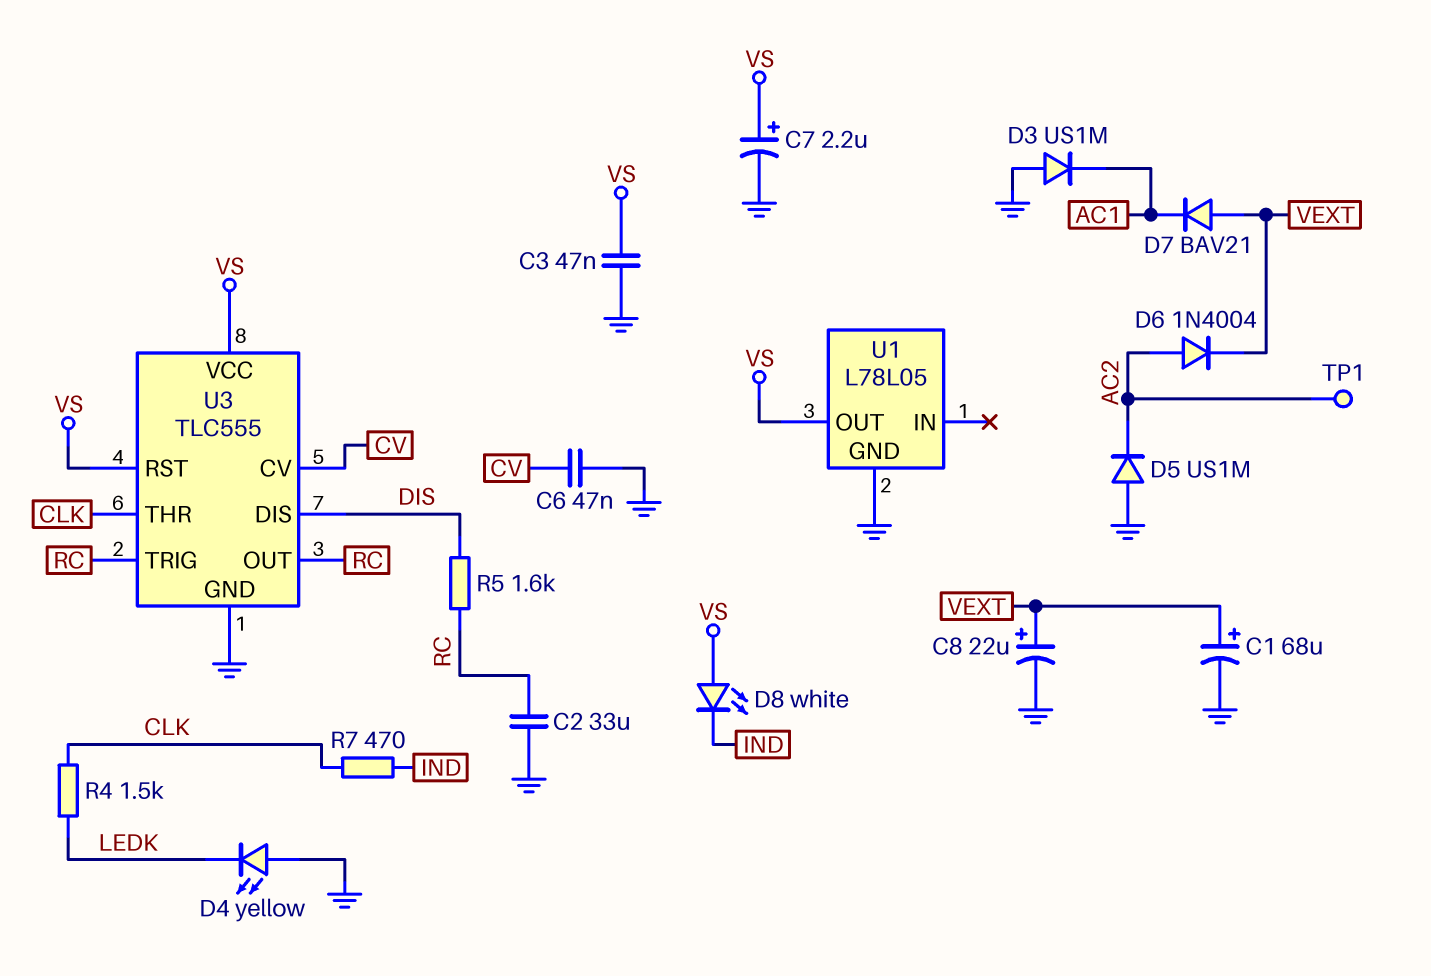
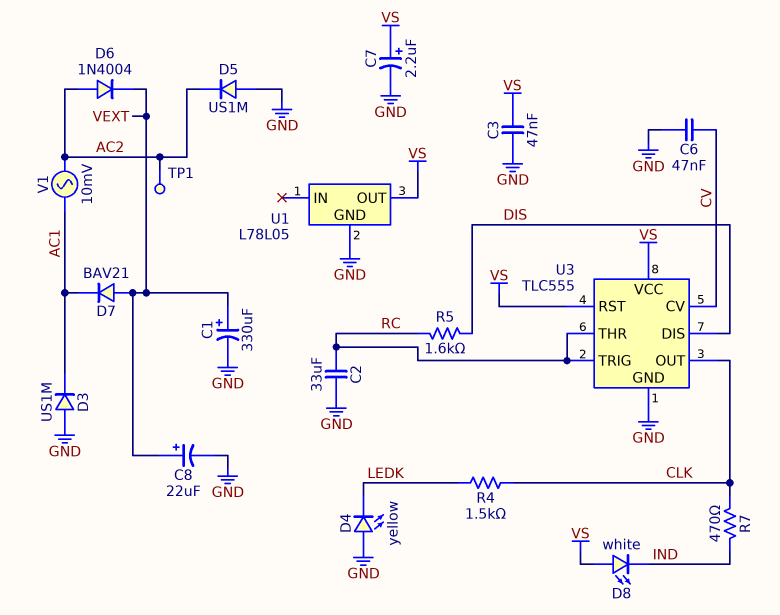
C1: 68uF (plus VEXT, minus GND) -> 330uF (plus VEXT, minus GND)
U3 pin OUT: RC -> CLK
U3 pin THR: CLK -> RC
V1: none -> AC 10mV (AC1, AC2)

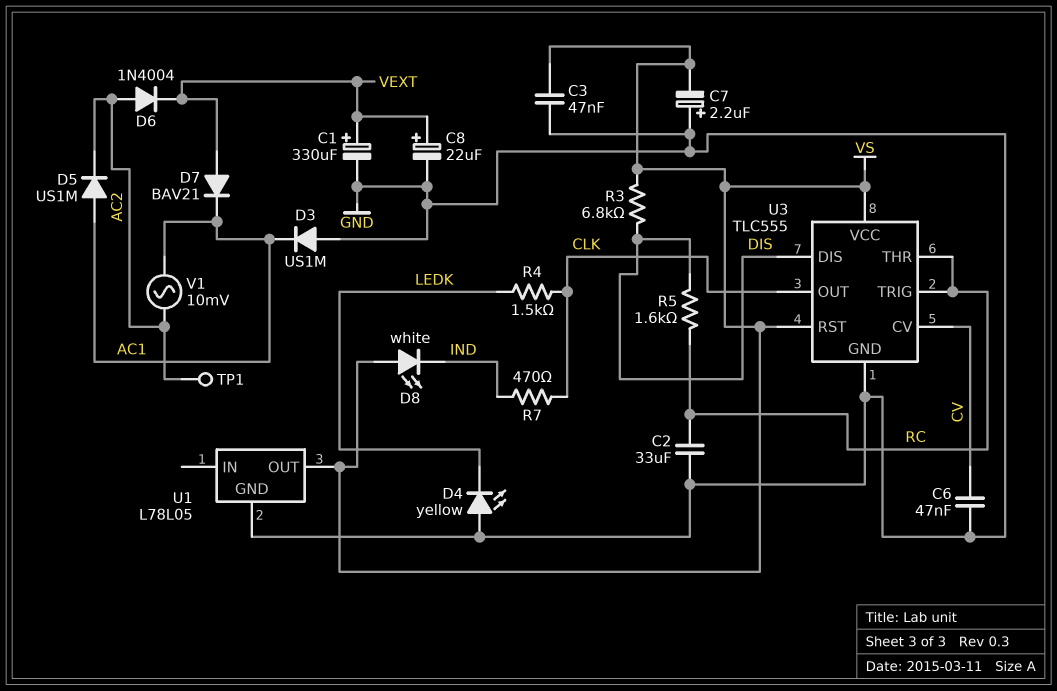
C7: 2.2uF (plus VS, minus GND) -> 2.2uF (plus GND, minus VS)
D5: diode US1M (A GND, K AC2) -> diode US1M (A AC1, K AC2)
R3: none -> 6.8k (DIS, VS)

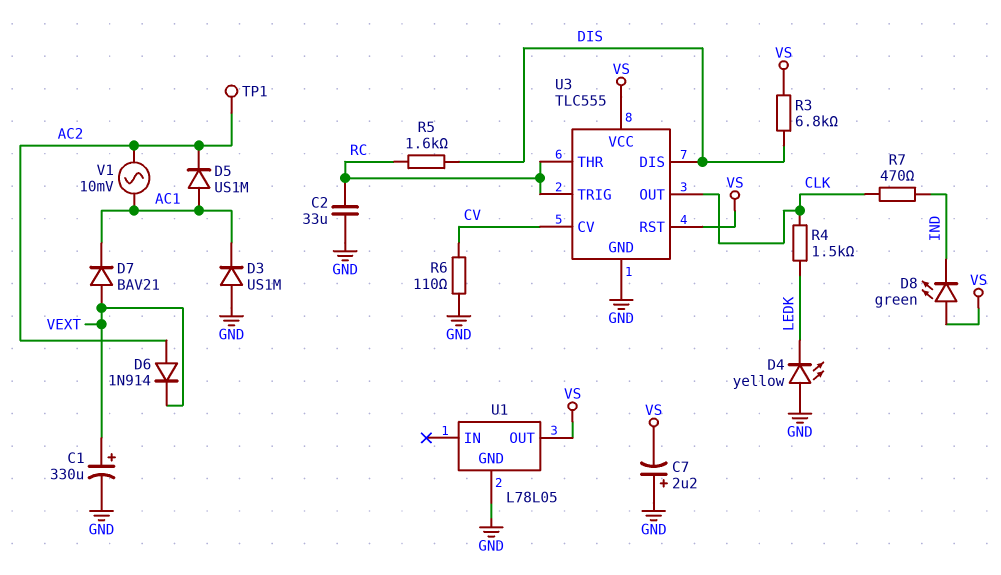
C3: 47nF (GND, VS) -> none
C6: 47nF (CV, GND) -> none
C8: 22uF (plus VEXT, minus GND) -> none
D6: diode 1N4004 (A AC2, K VEXT) -> diode 1N914 (A AC2, K VEXT)
D8: LED white (A VS, K IND) -> LED green (A VS, K IND)
R6: none -> 110 (CV, GND)

